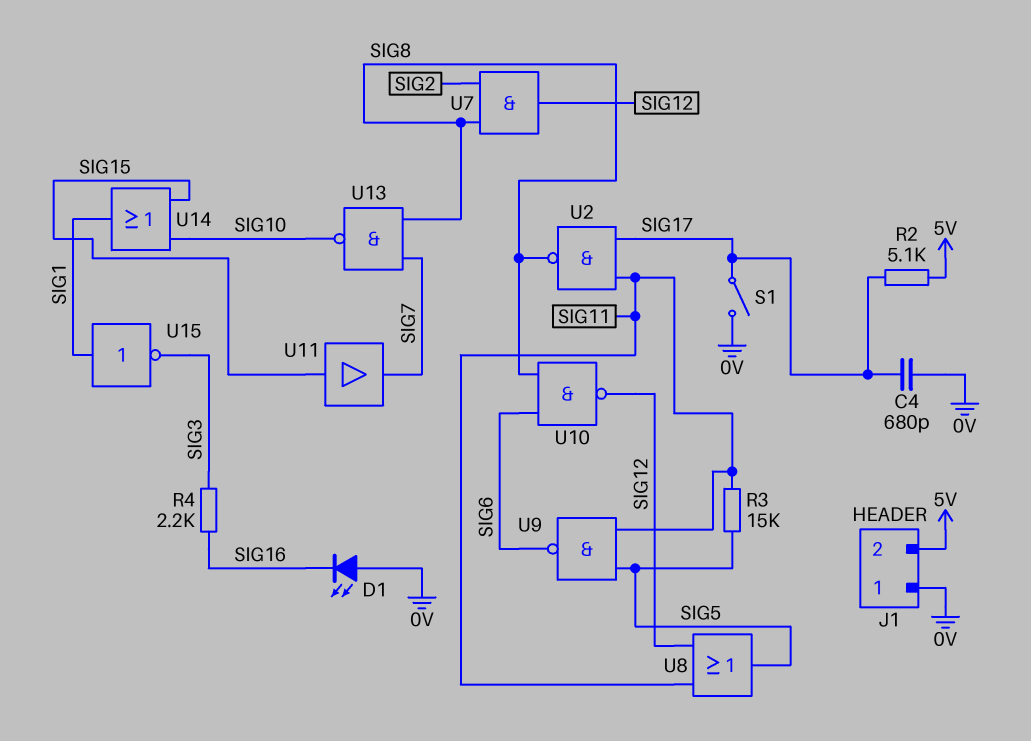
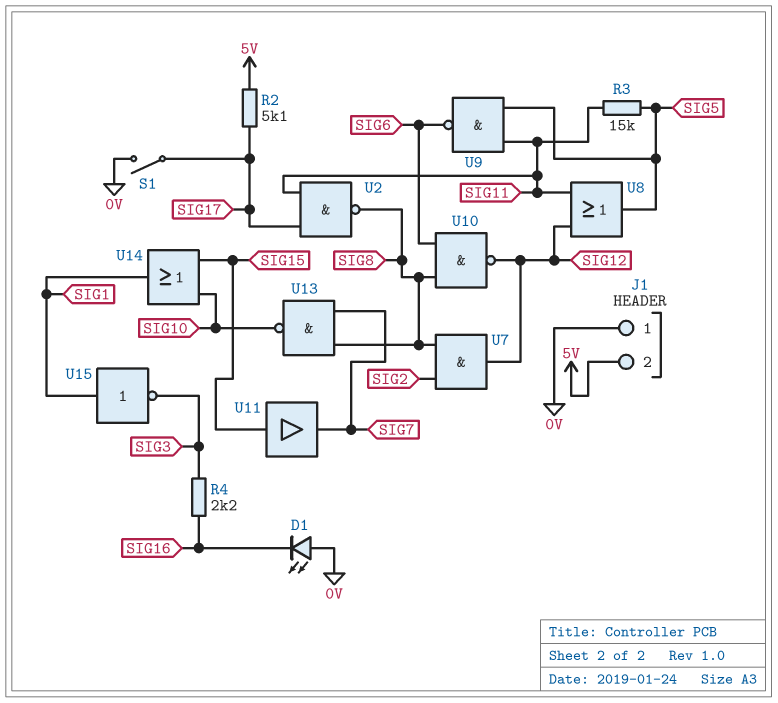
C4: 680pF (0V, SIG17) -> none

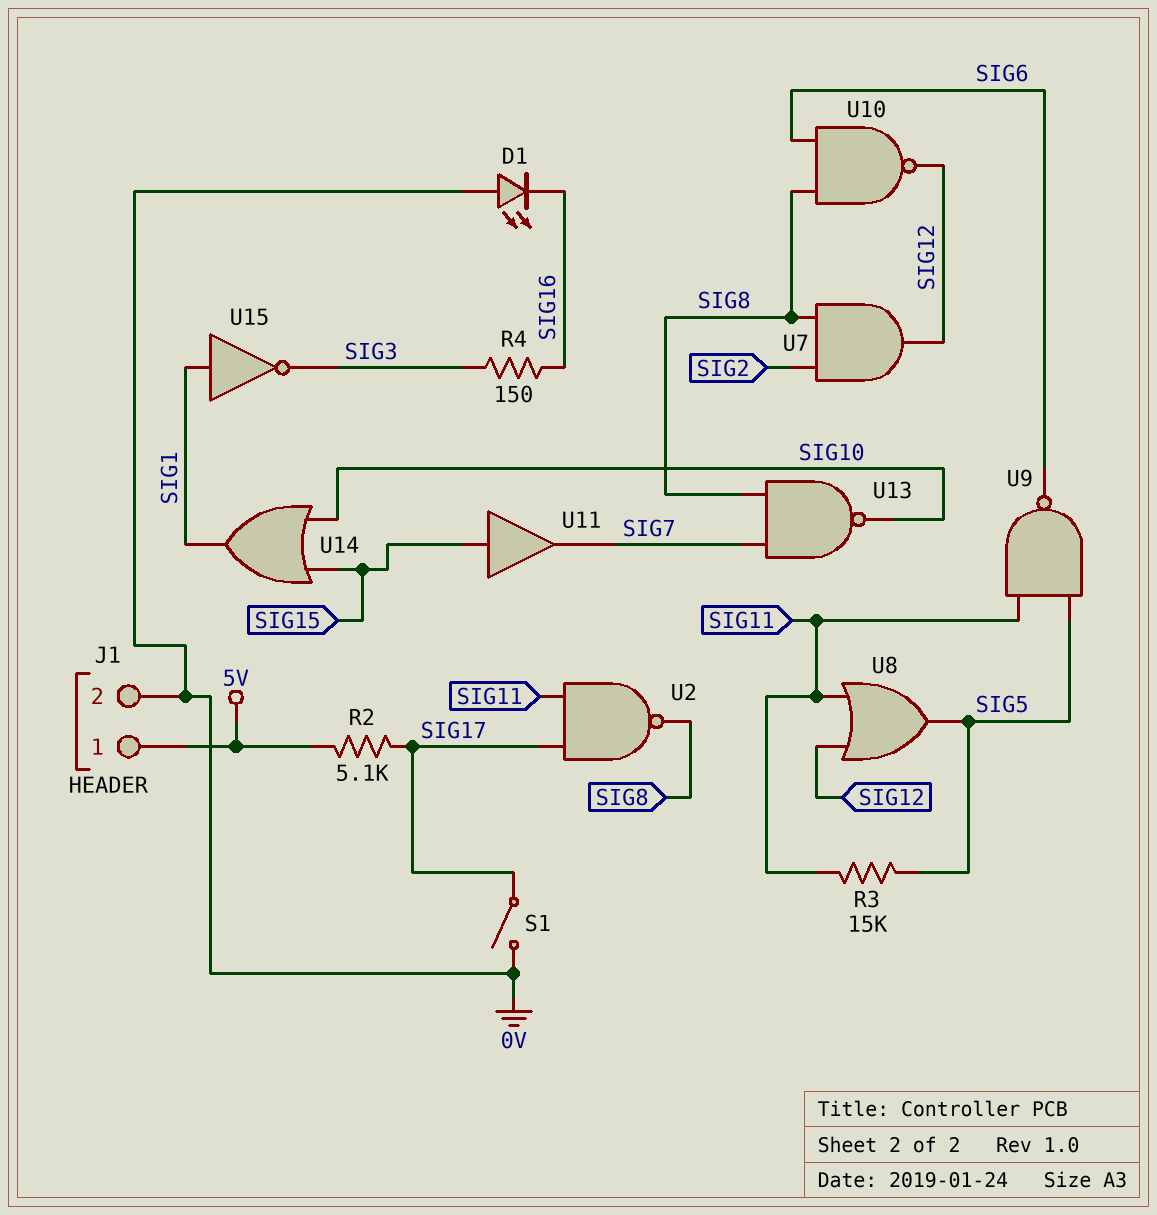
J1 pin 1: 0V -> 5V
J1 pin 2: 5V -> 0V
R4: 2.2k (SIG3, SIG16) -> 150 (SIG3, SIG16)

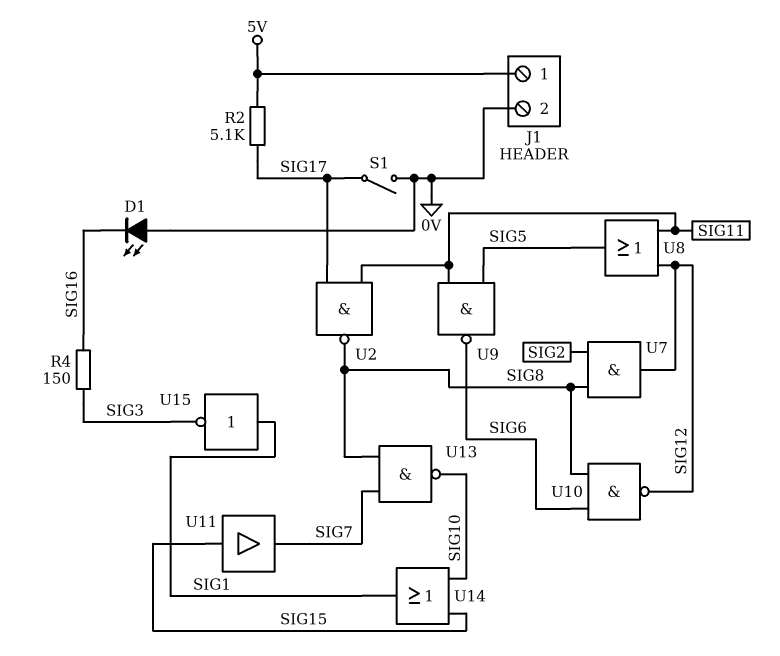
R3: 15k (SIG5, SIG11) -> none

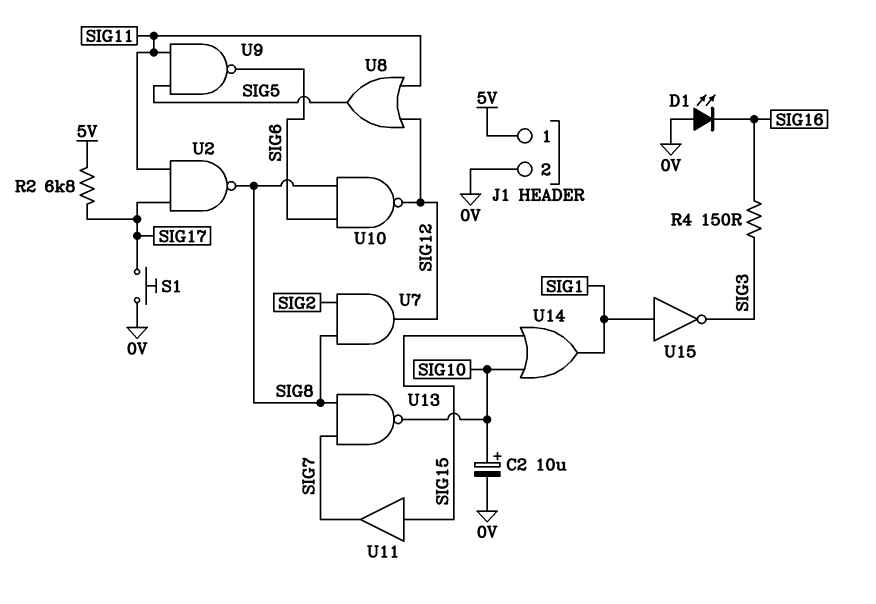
C2: none -> 10uF (plus SIG10, minus 0V)
R2: 5.1k (5V, SIG17) -> 6.8k (5V, SIG17)
S1: switch (0V, SIG17) -> button (0V, SIG17)

